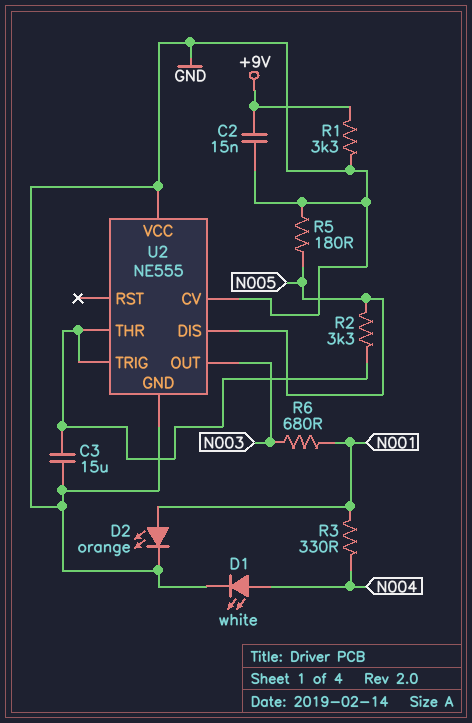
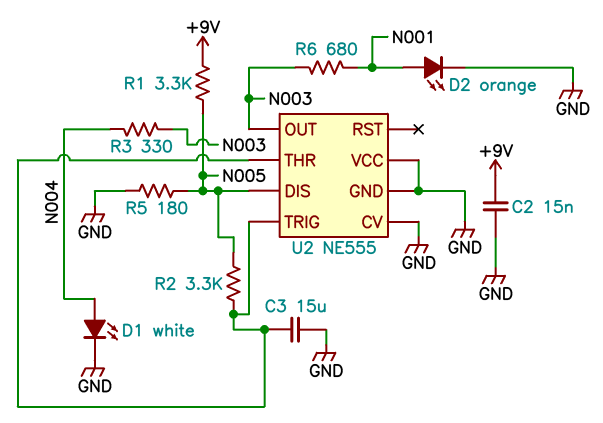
R1: 3.3k (+9V, GND) -> 3.3k (+9V, N005)
R3: 330 (N001, N004) -> 330 (N003, N004)

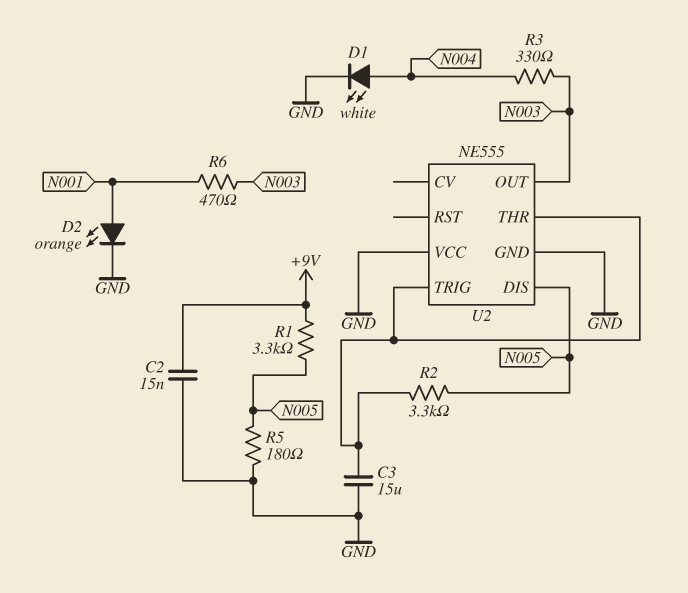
R6: 680 (N001, N003) -> 470 (N001, N003)
U2 pin CV: GND -> none

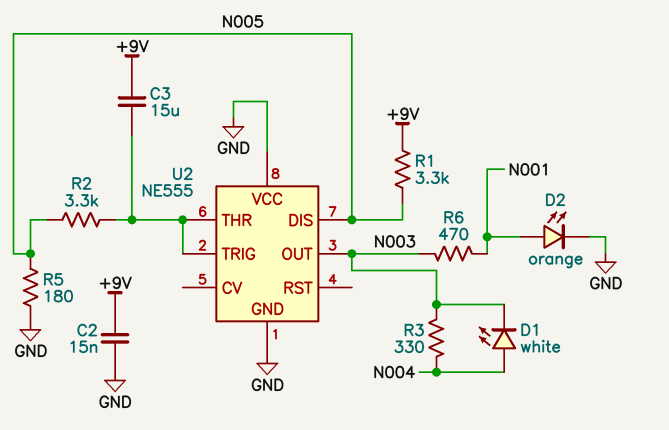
C3: 15uF (GND, U2/THR) -> 15uF (+9V, U2/THR)
D1: LED white (A N004, K GND) -> LED white (A N004, K N003)

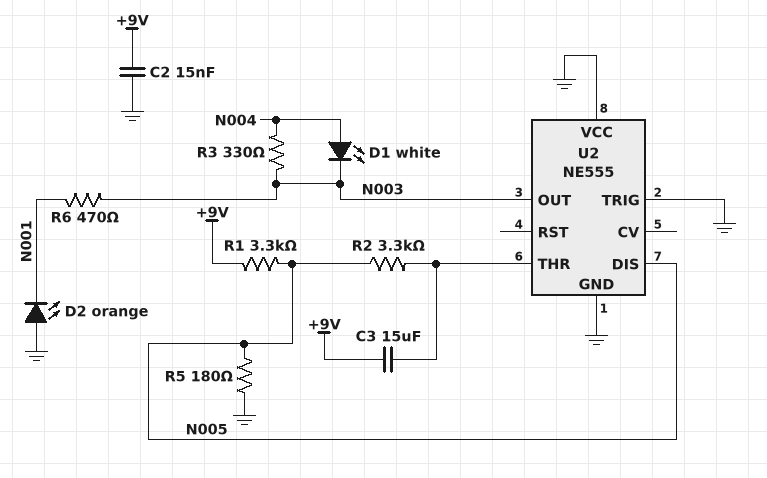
D2: LED orange (A N001, K GND) -> LED orange (A GND, K N001)
U2 pin TRIG: U2/THR -> GND

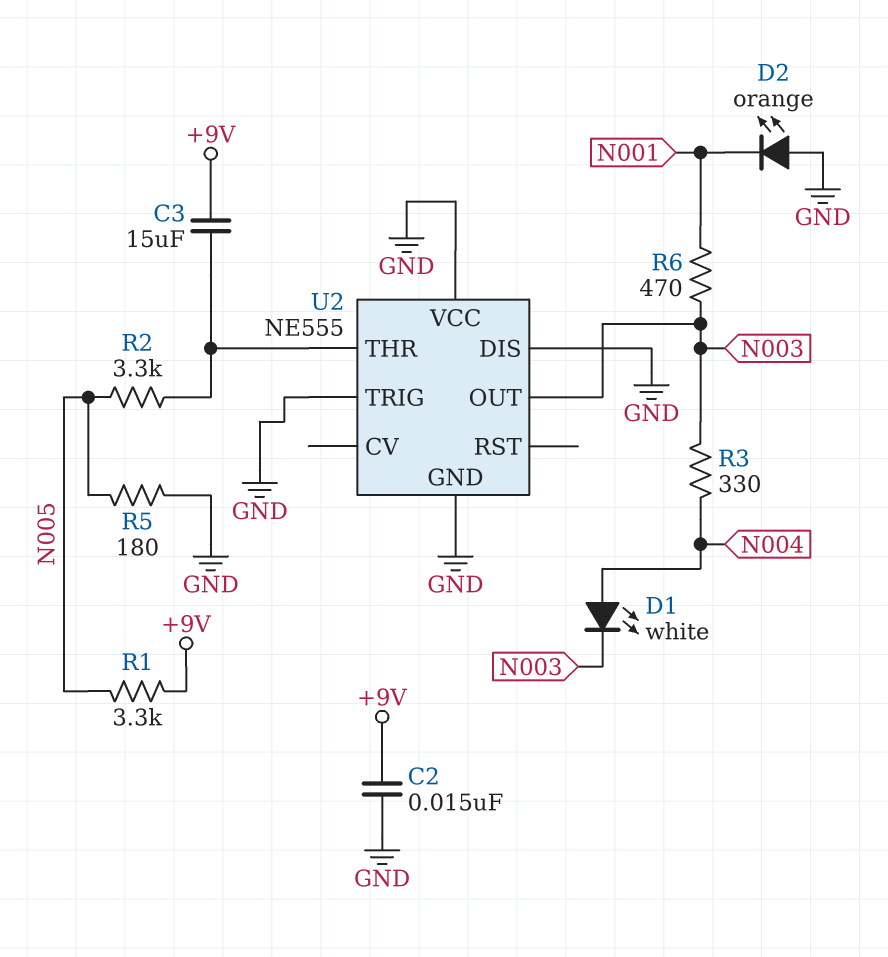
U2 pin DIS: N005 -> GND

